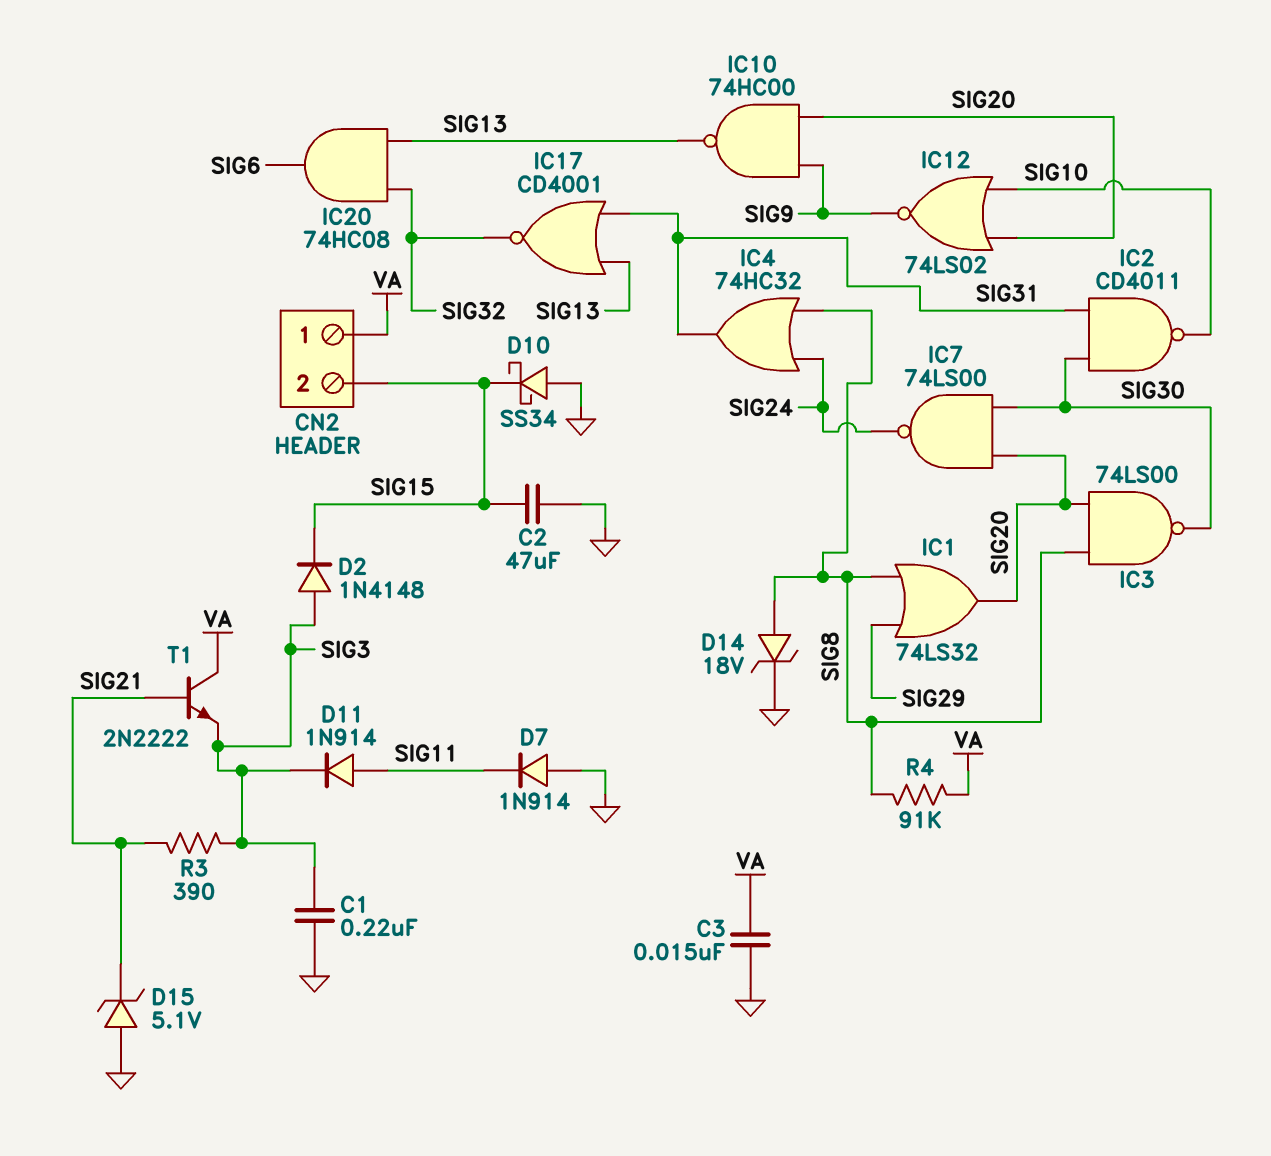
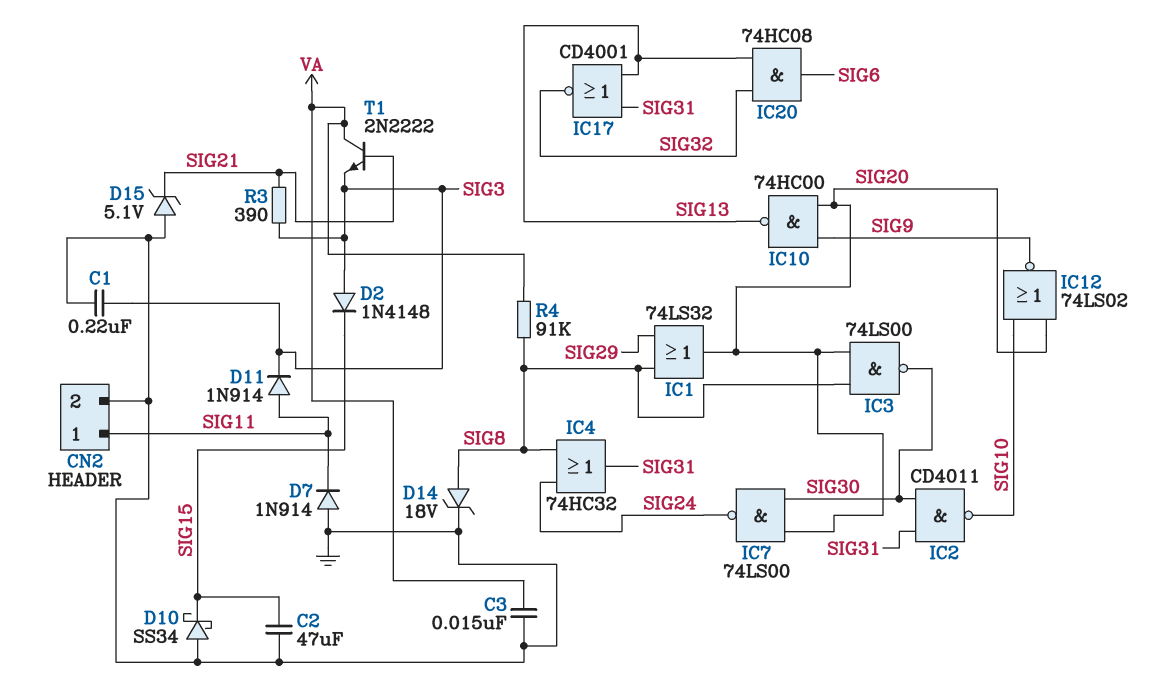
CN2 pin 1: VA -> SIG11
CN2 pin 2: SIG15 -> GND

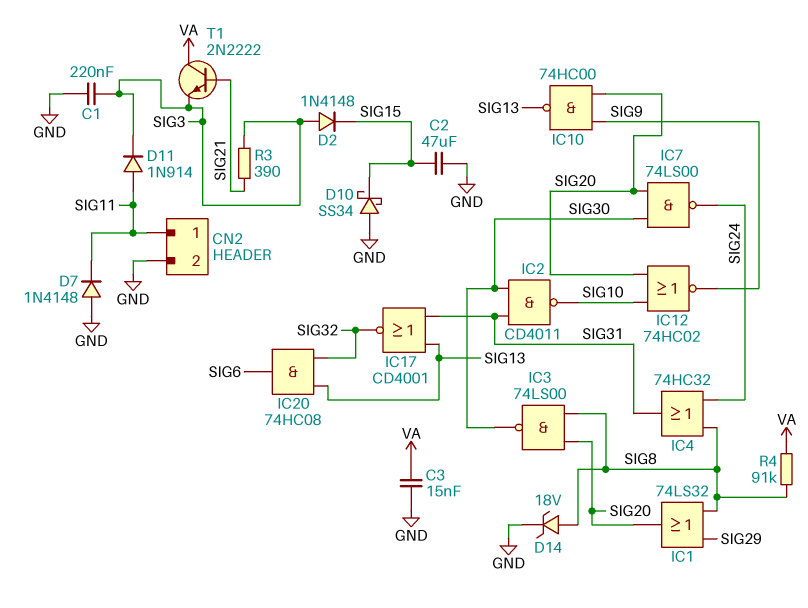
D7: diode 1N914 (A GND, K SIG11) -> diode 1N4148 (A GND, K SIG11)
D15: zener 5.1V (A GND, K SIG21) -> none
IC12: NOR 74LS02 (in SIG10, in SIG20, out SIG9) -> NOR 74HC02 (in SIG10, in SIG20, out SIG9)

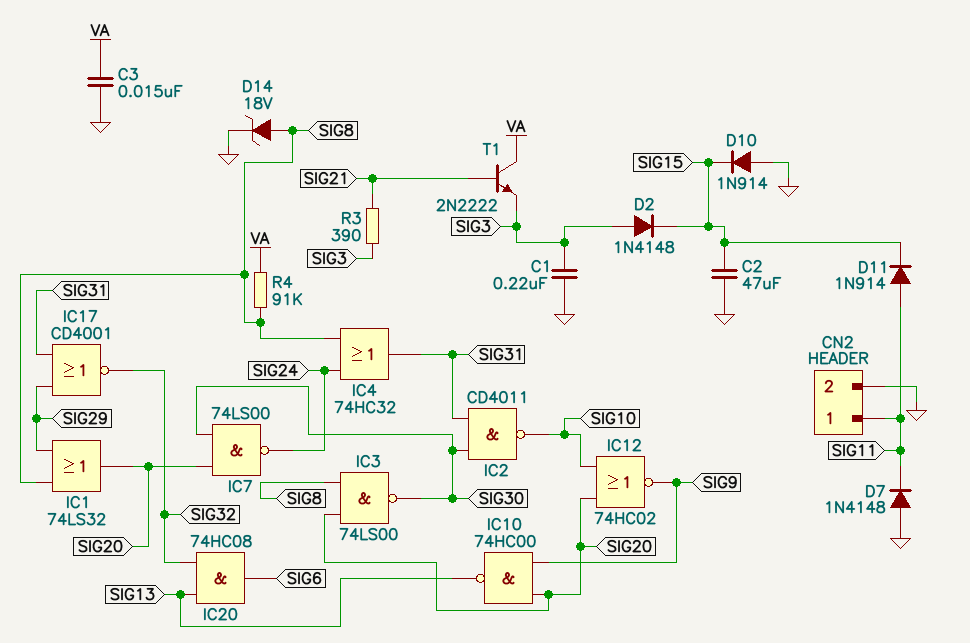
D10: schottky SS34 (A GND, K SIG15) -> diode 1N914 (A GND, K SIG15)
D11: diode 1N914 (A SIG11, K SIG3) -> diode 1N914 (A SIG11, K SIG15)
IC17: NOR CD4001 (in SIG13, in SIG31, out SIG32) -> NOR CD4001 (in SIG29, in SIG31, out SIG32)

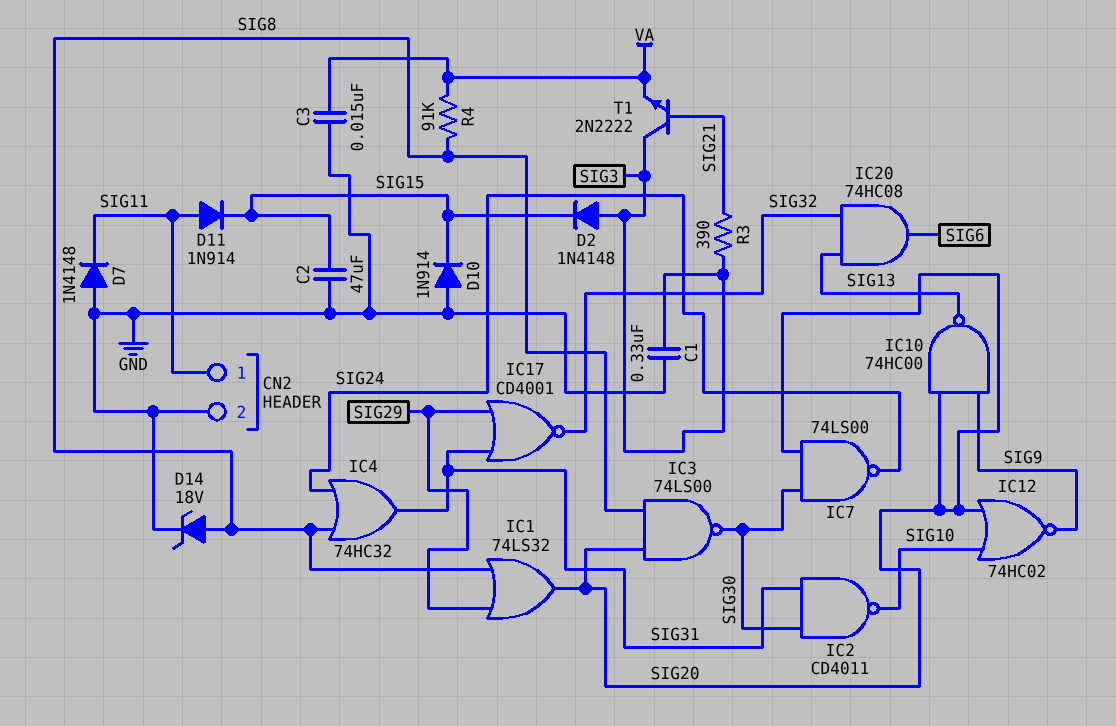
C1: 220nF (GND, SIG3) -> 330nF (GND, SIG3)
T1: NPN 2N2222 (B SIG21, C VA, E SIG3) -> NPN 2N2222 (B SIG21, C SIG3, E VA)

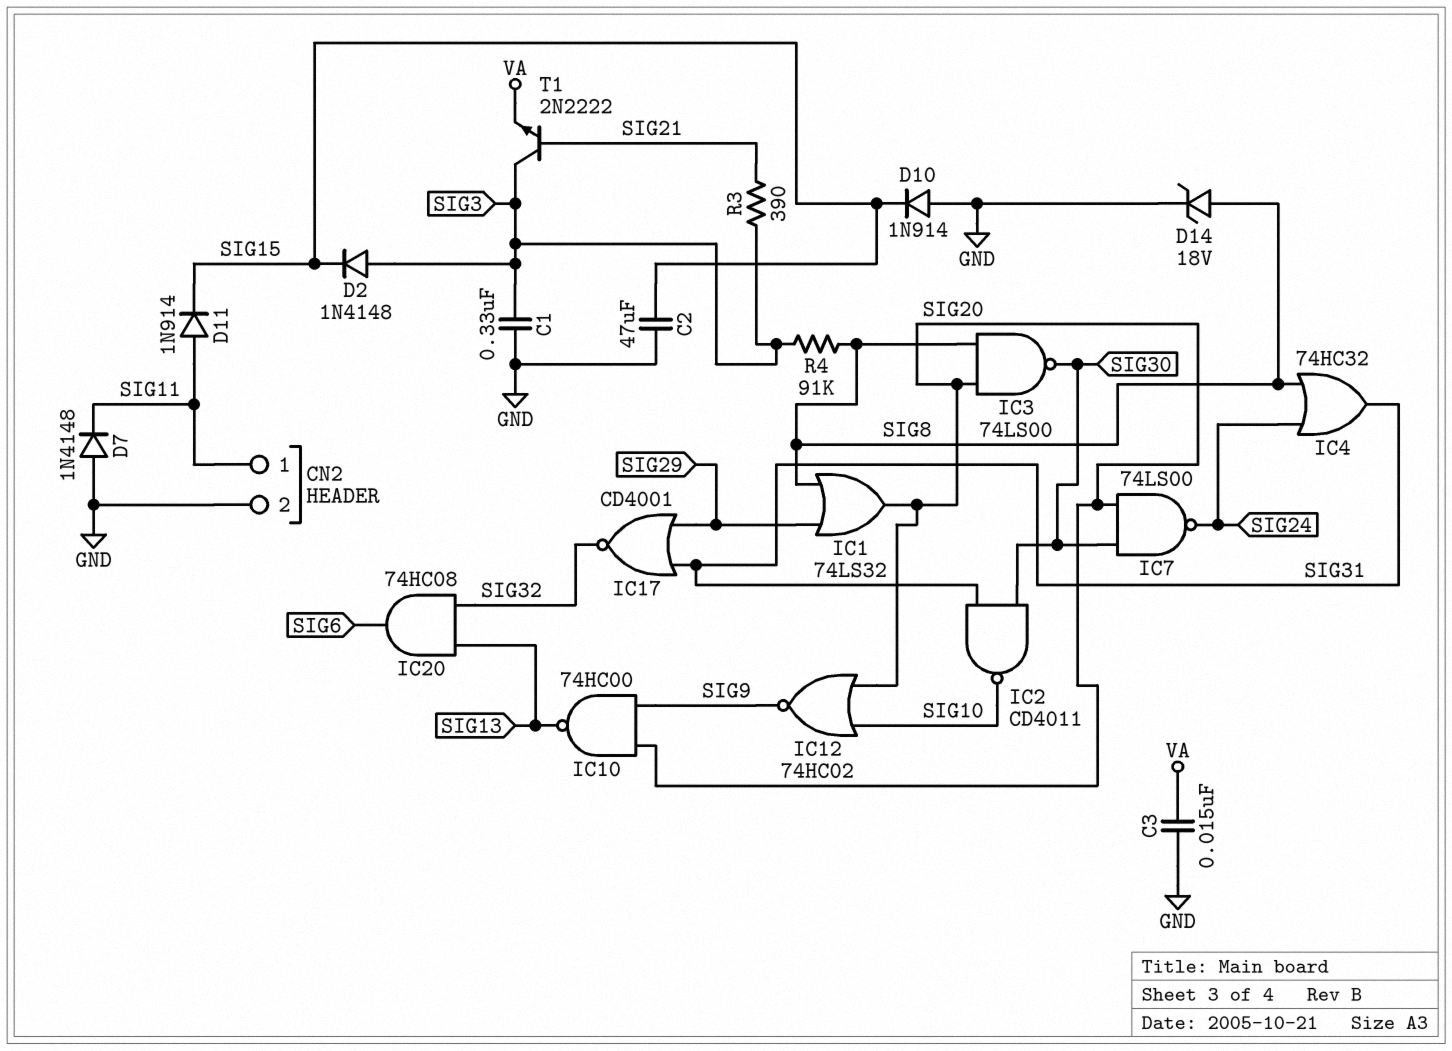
R4: 91k (SIG8, VA) -> 91k (SIG3, SIG8)

